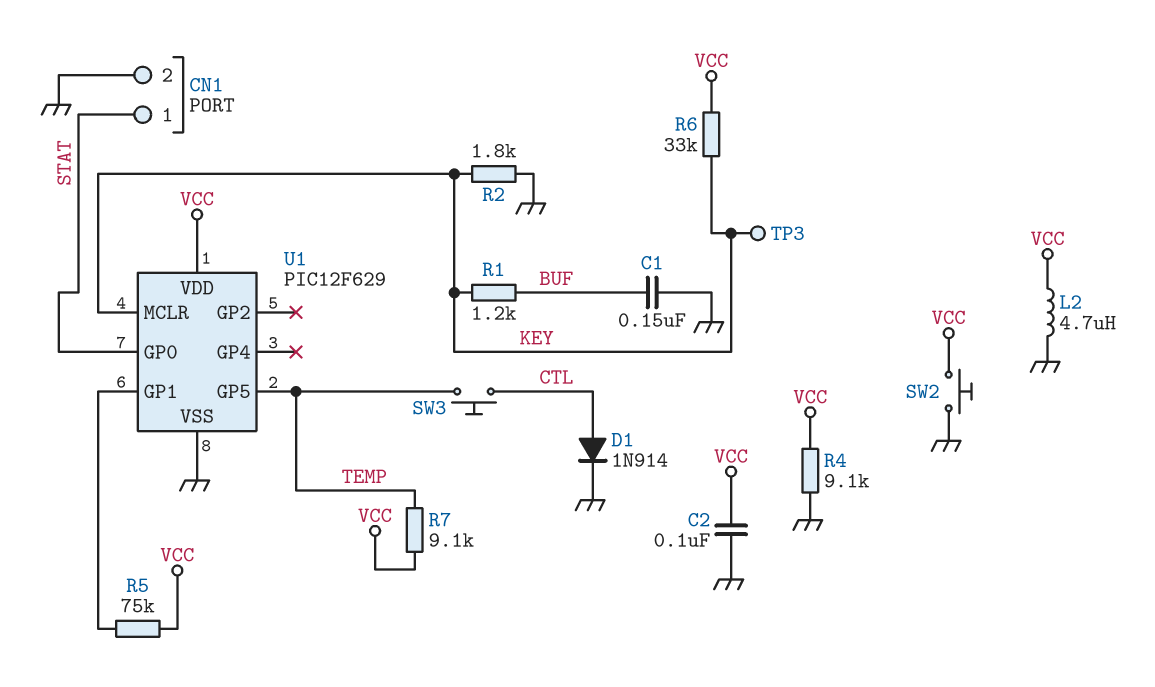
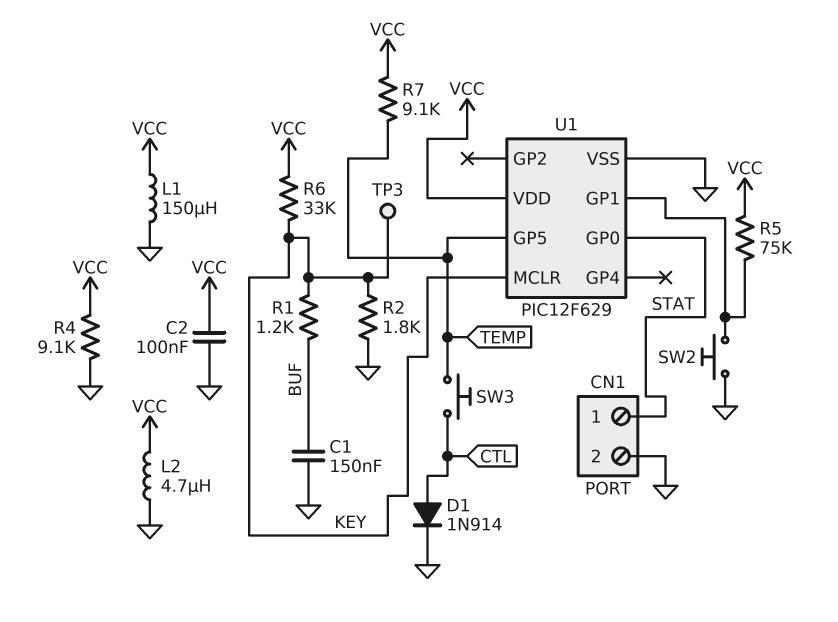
L1: none -> 150uH (GND, VCC)
SW2: button (GND, VCC) -> button (GND, U1/GP1)

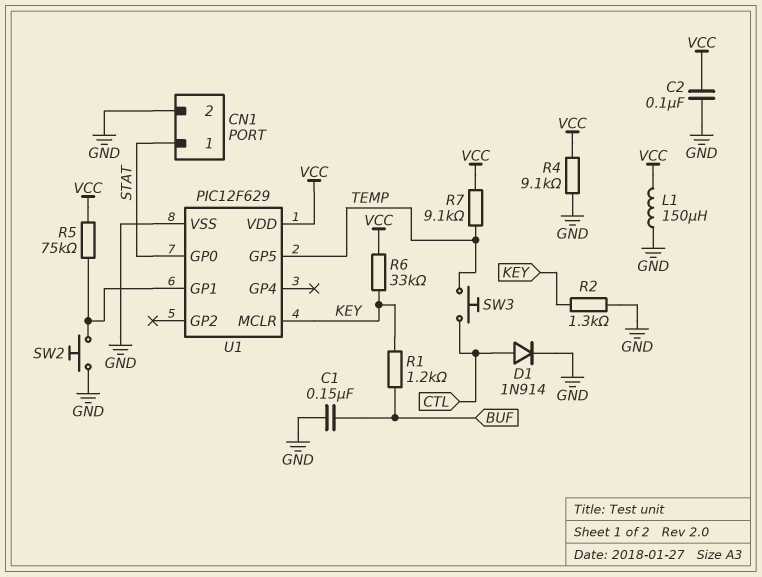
L2: 4.7uH (GND, VCC) -> none
R2: 1.8k (GND, KEY) -> 1.3k (GND, KEY)
TP3: test point (KEY) -> none

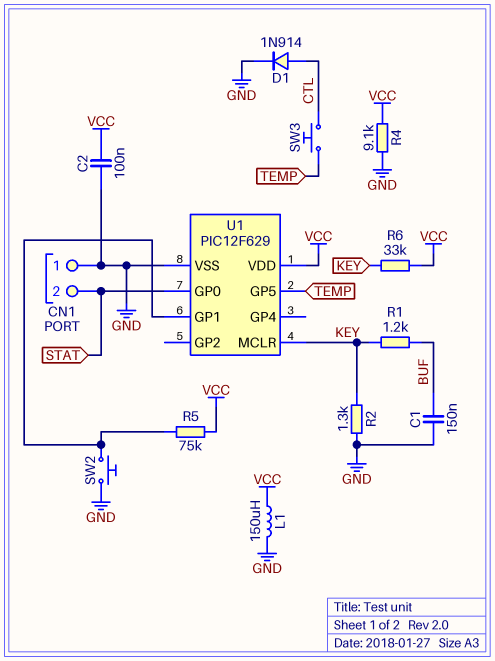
CN1 pin 1: STAT -> GND
CN1 pin 2: GND -> STAT
R7: 9.1k (TEMP, VCC) -> none

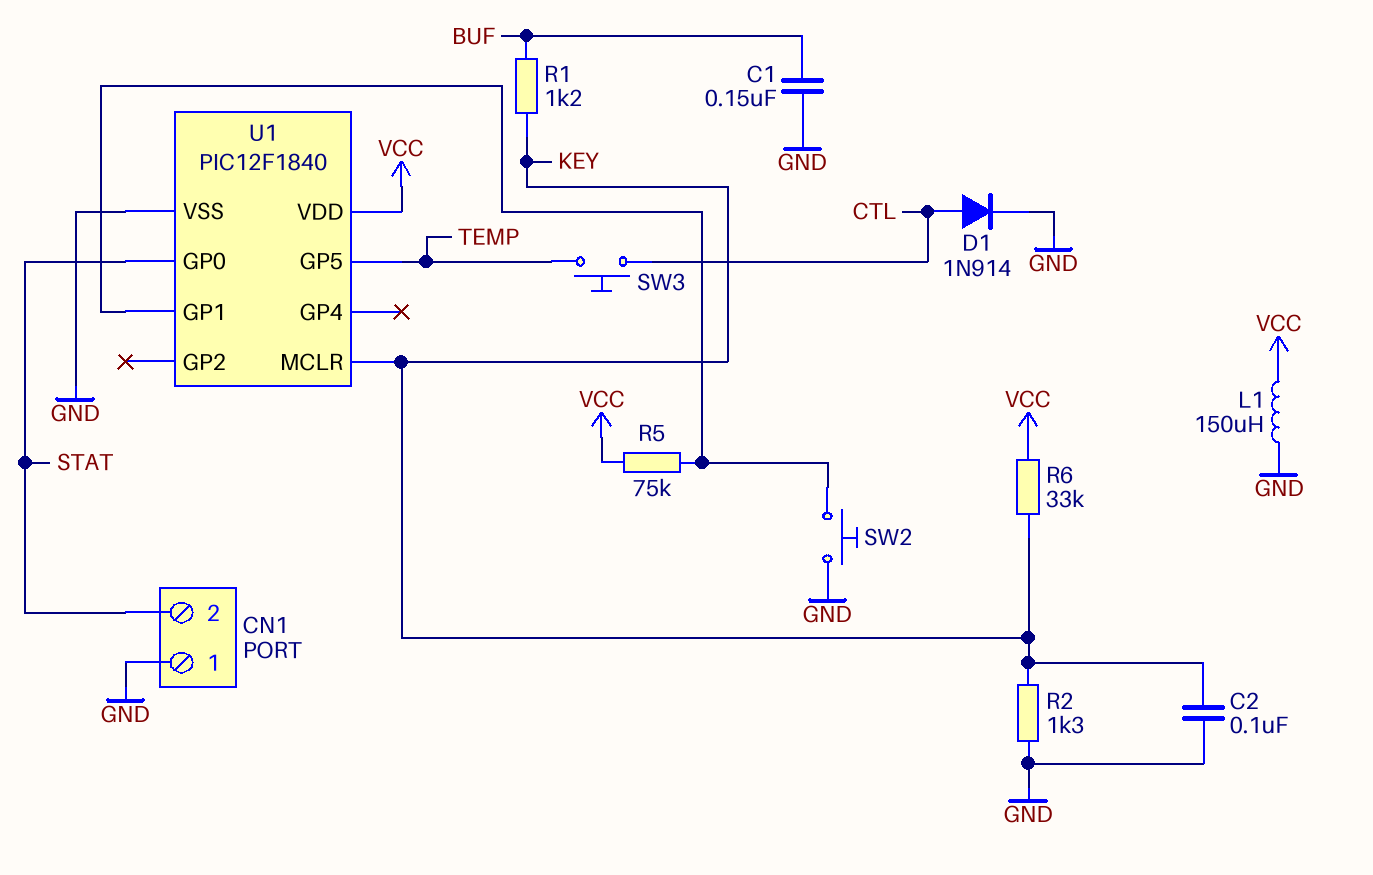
C2: 100nF (GND, VCC) -> 100nF (GND, KEY)
R4: 9.1k (GND, VCC) -> none
U1: PIC12F629 -> PIC12F1840

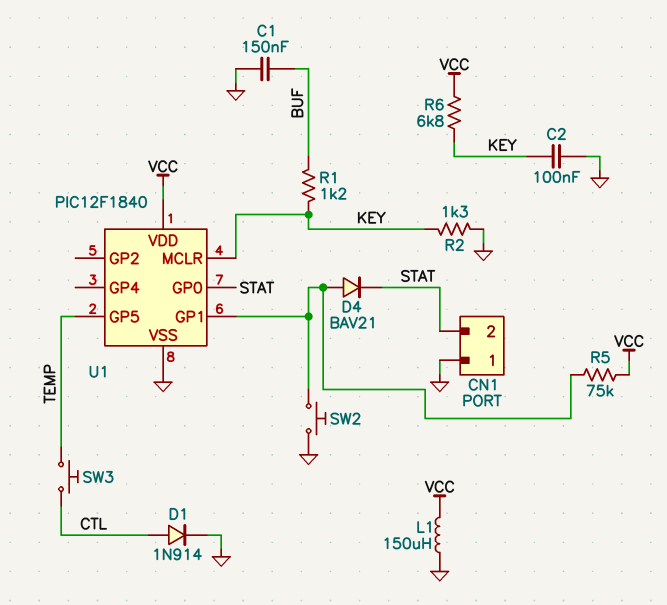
D4: none -> diode BAV21 (A U1/GP1, K STAT)
R6: 33k (KEY, VCC) -> 6.8k (KEY, VCC)

